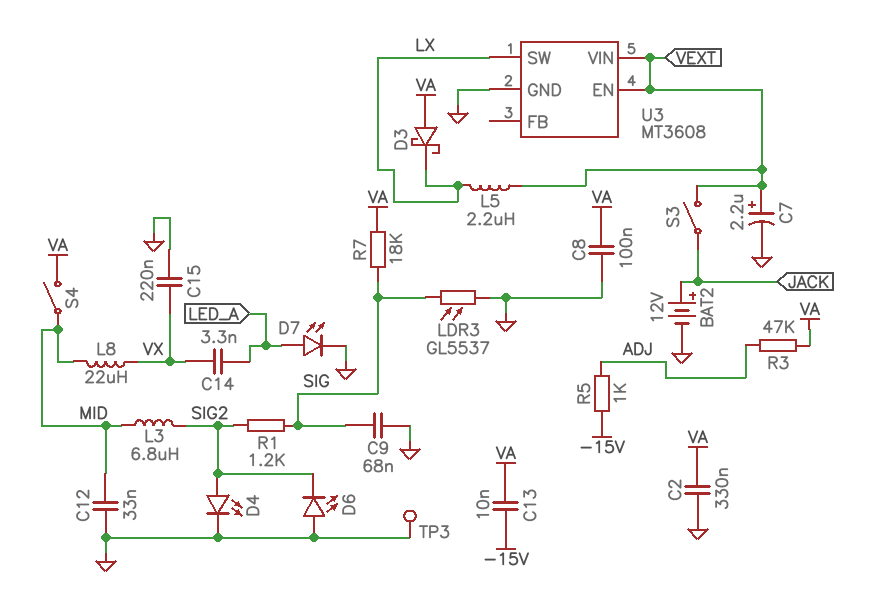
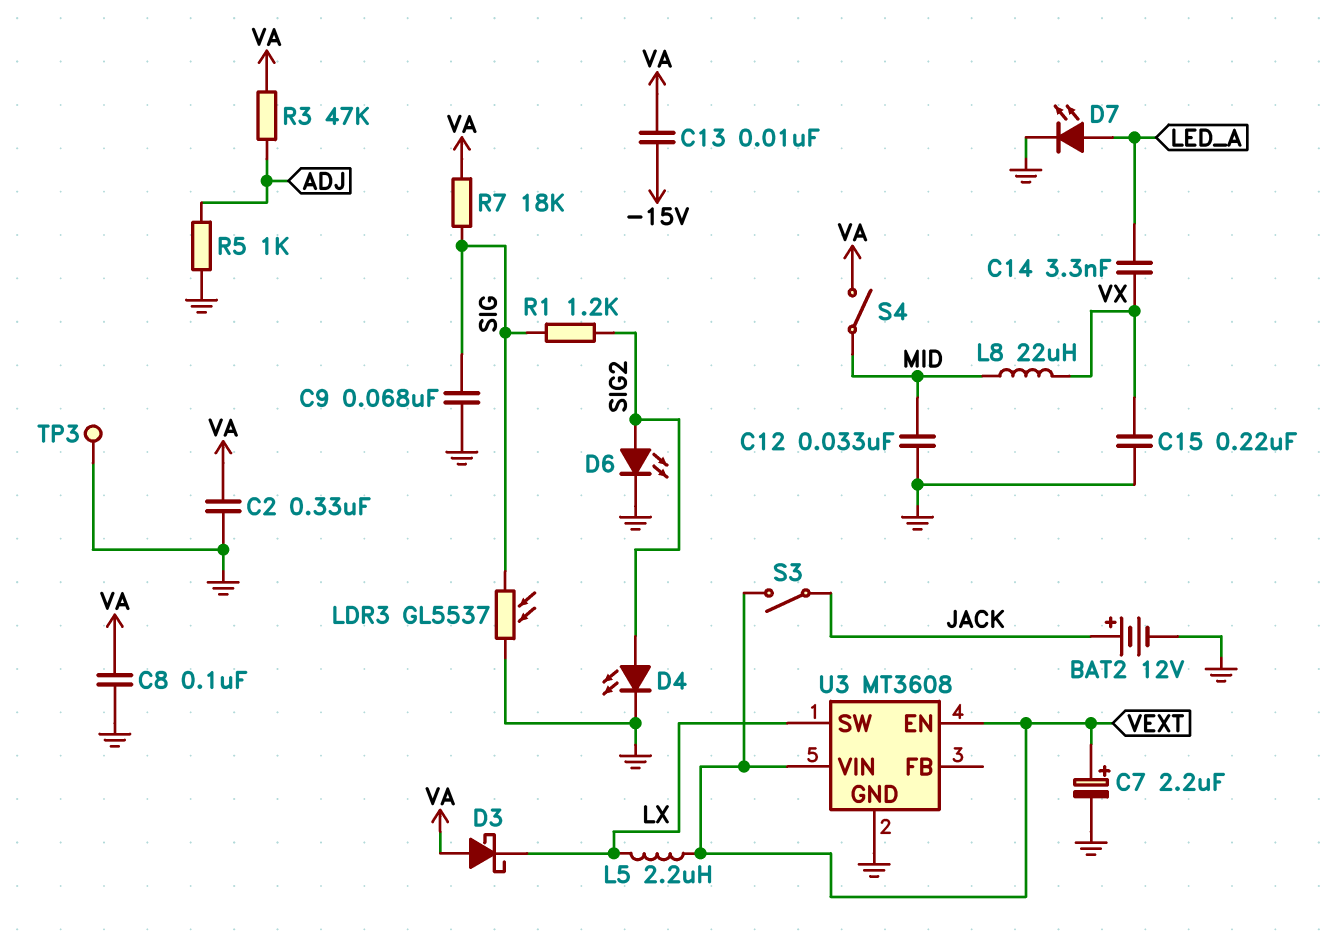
D6: LED (A GND, K SIG2) -> LED (A SIG2, K GND)
L3: 6.8uH (MID, SIG2) -> none
R5: 1k (-15V, ADJ) -> 1k (ADJ, GND)

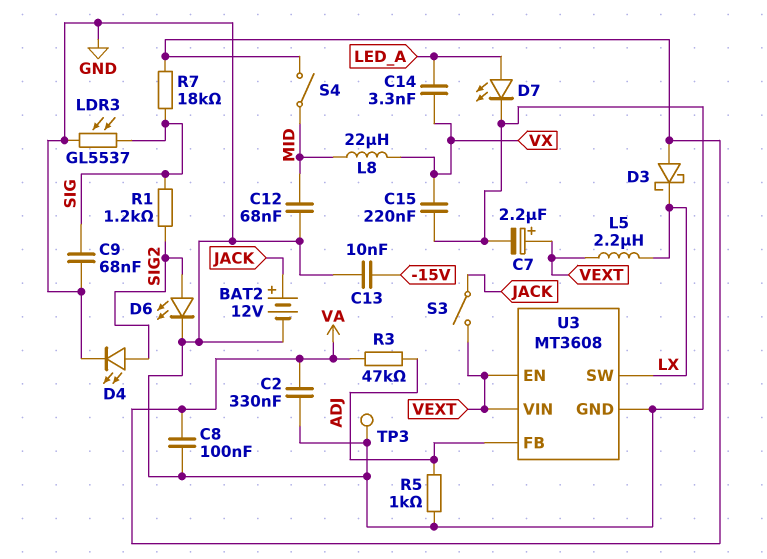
C12: 33nF (GND, MID) -> 68nF (GND, MID)
C13: 10nF (-15V, VA) -> 10nF (-15V, GND)
U3 pin FB: none -> ADJ

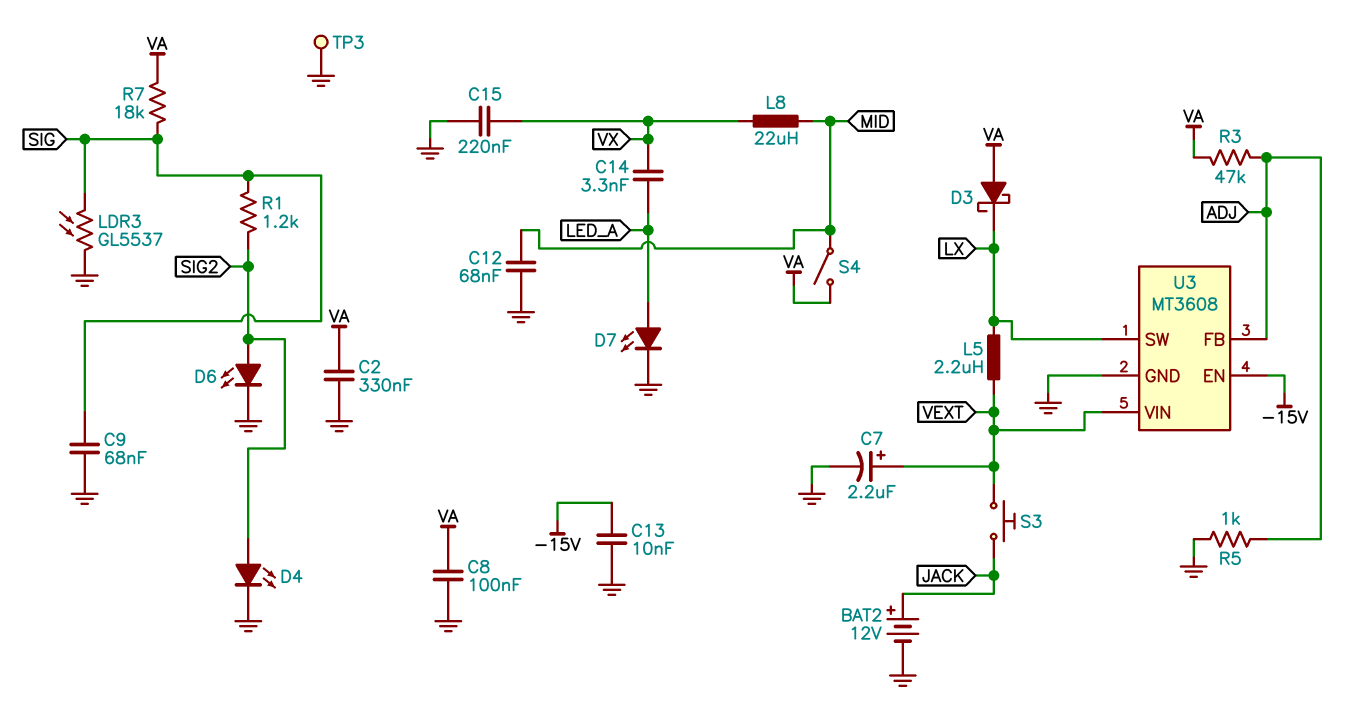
S3: switch (JACK, VEXT) -> button (JACK, VEXT)
U3 pin EN: VEXT -> -15V

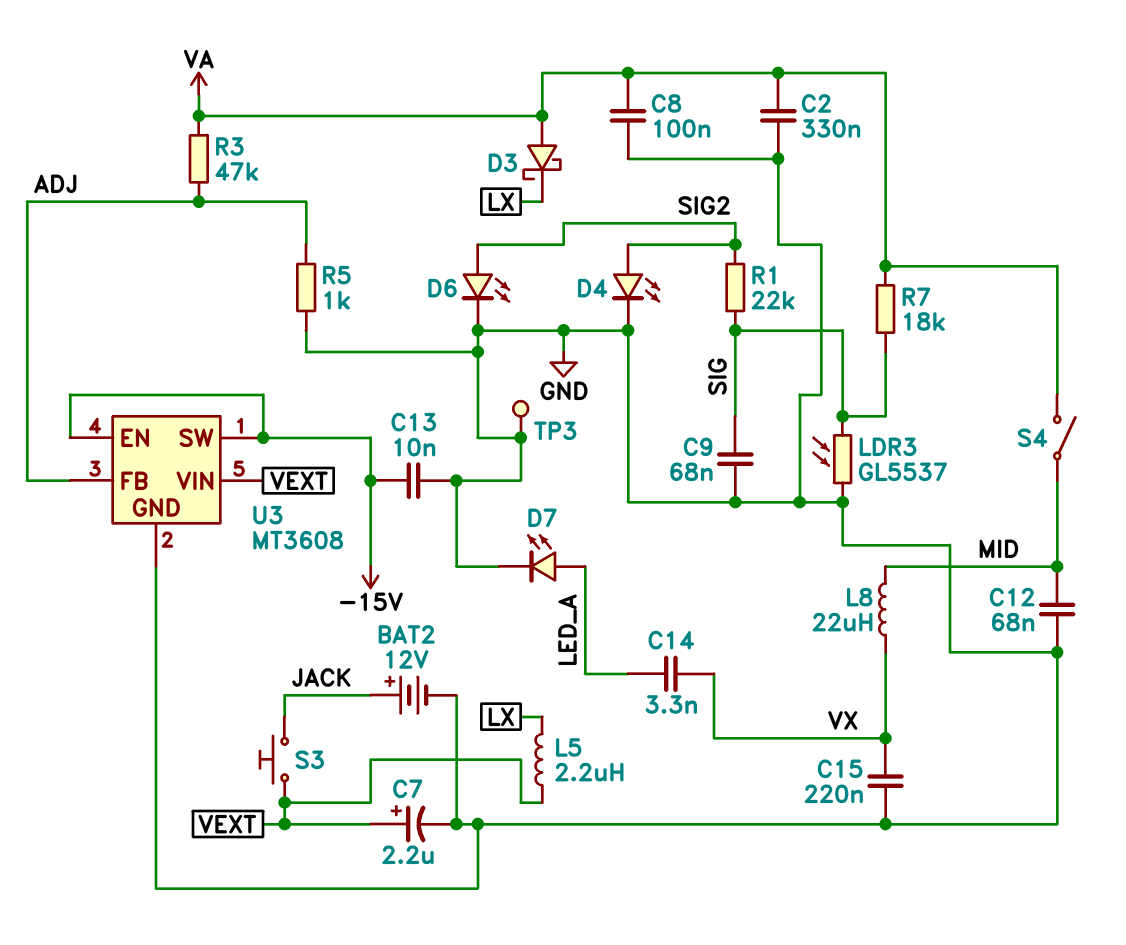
R1: 1.2k (SIG, SIG2) -> 22k (SIG, SIG2)
U3 pin SW: LX -> -15V

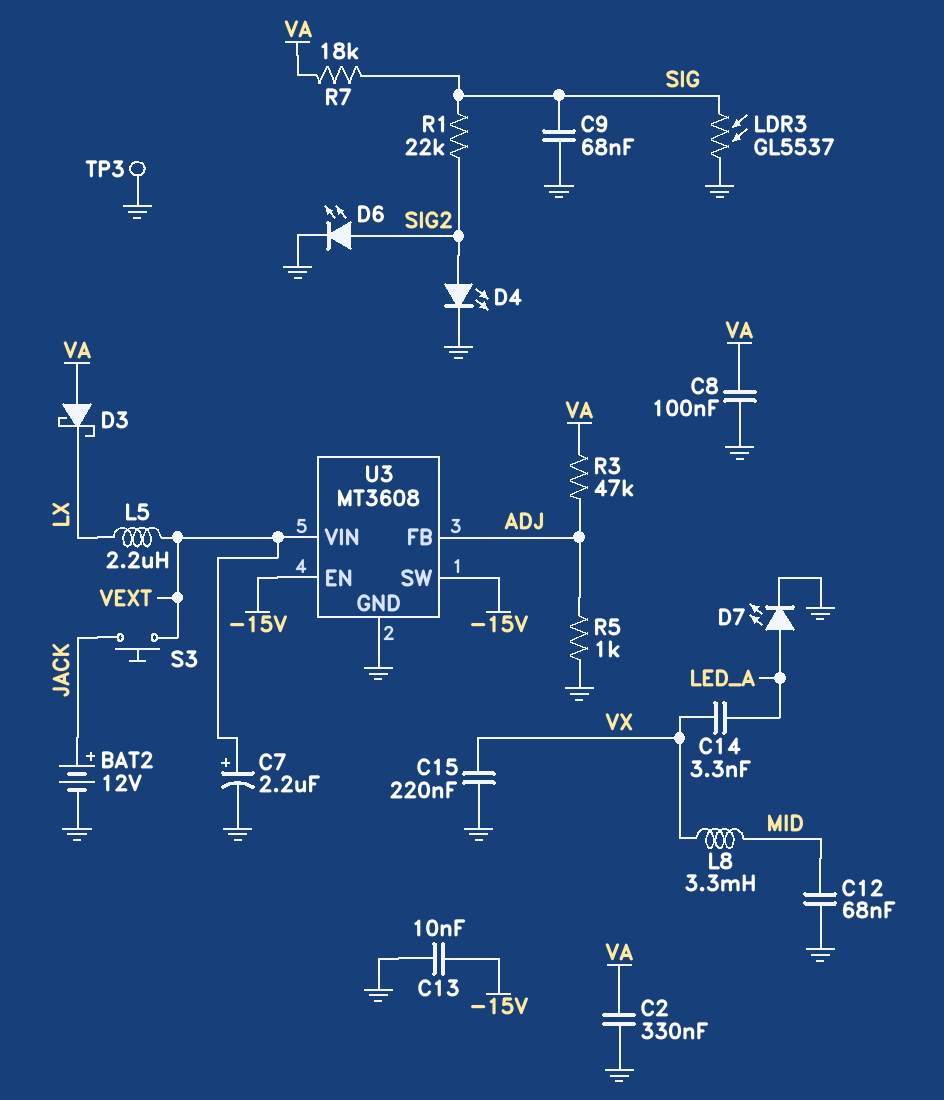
L8: 22uH (MID, VX) -> 3.3mH (MID, VX)
S4: switch (MID, VA) -> none

